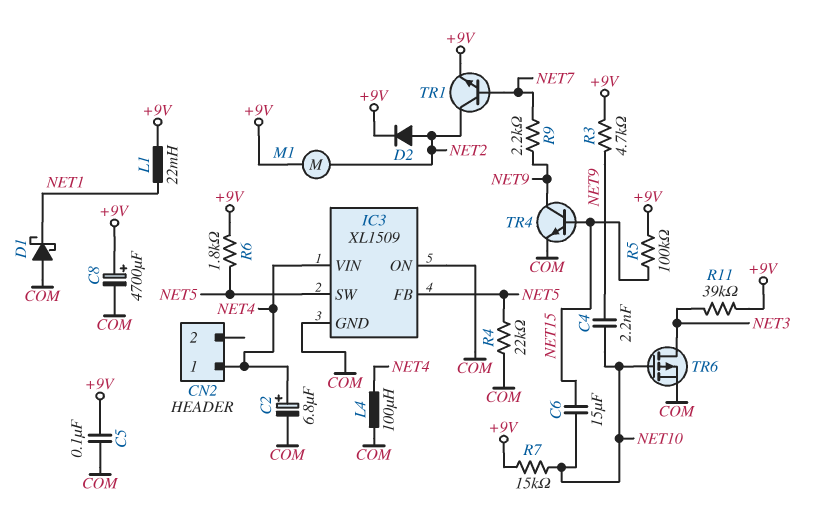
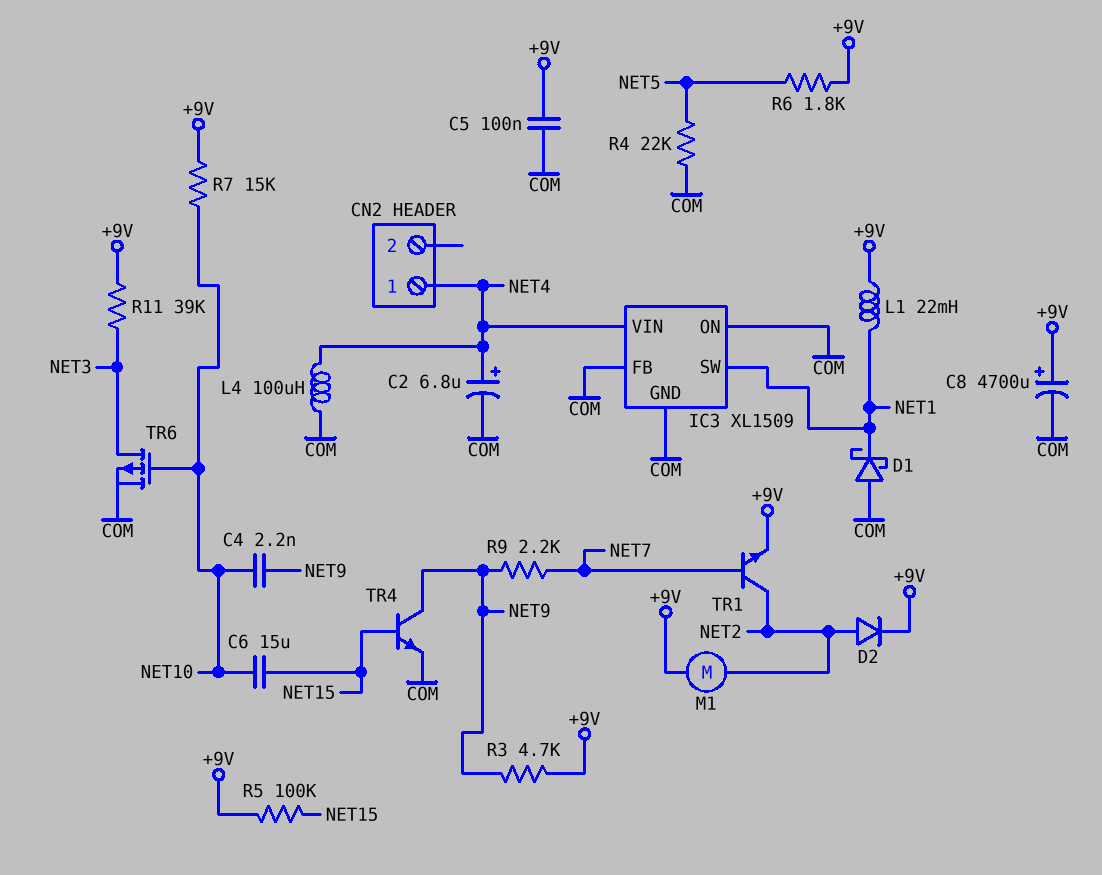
IC3 pin FB: NET5 -> COM
IC3 pin SW: NET5 -> NET1

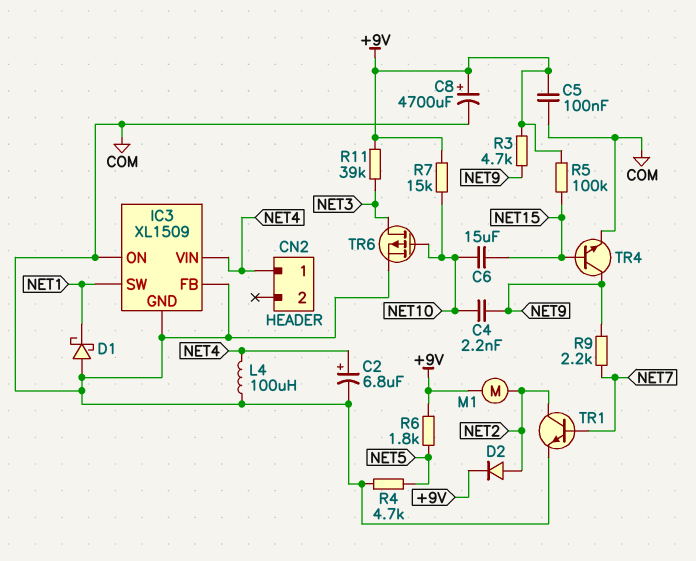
L1: 22mH (+9V, NET1) -> none
R4: 22k (COM, NET5) -> 4.7k (COM, NET5)
TR1: NPN (B NET7, C NET2, E +9V) -> NPN (B NET7, C NET2, E COM)

